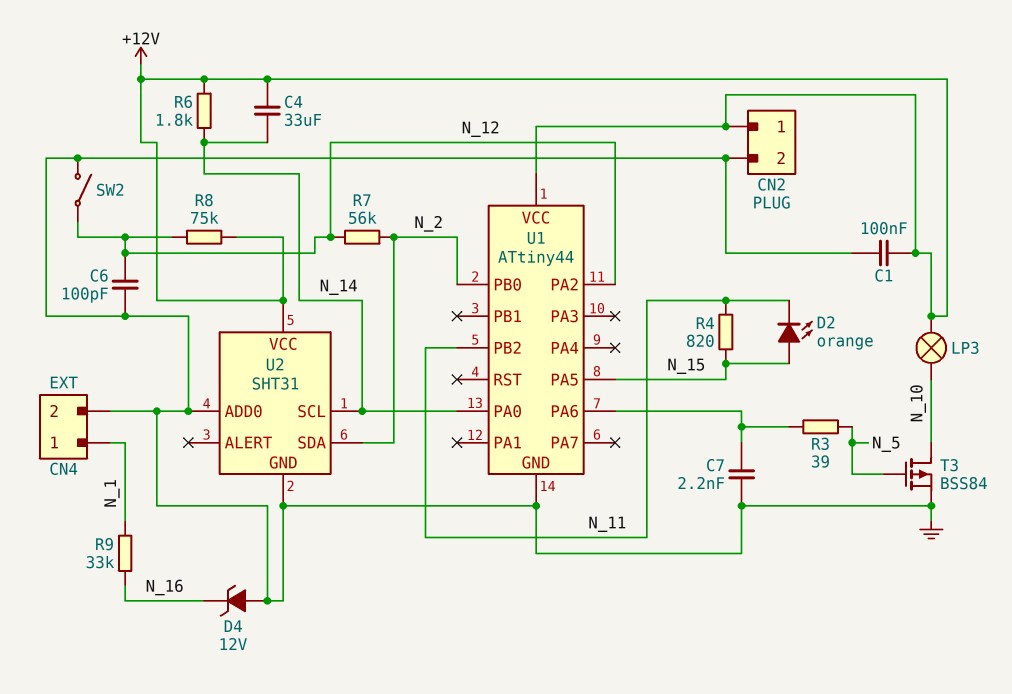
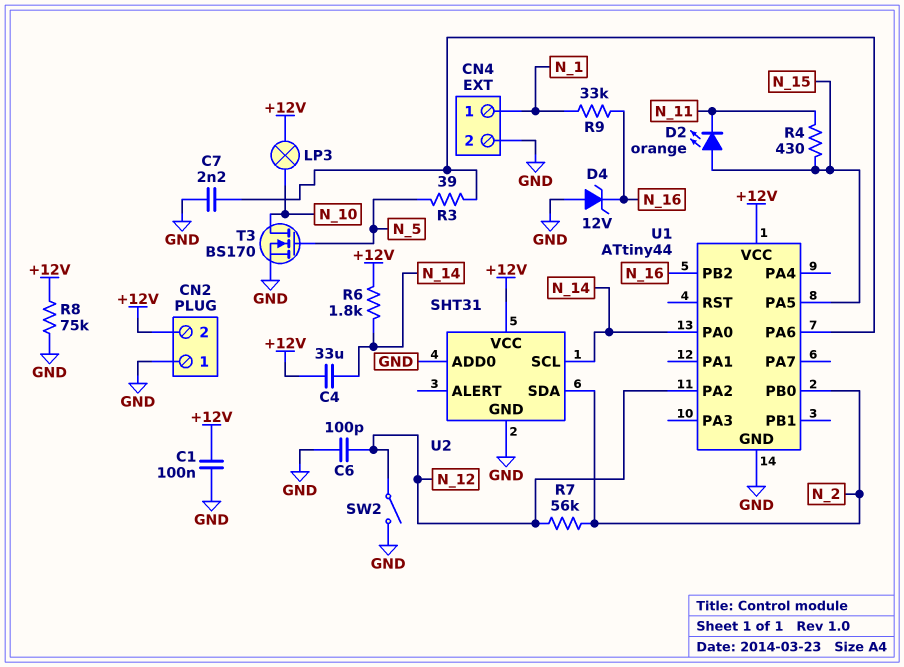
CN2 pin 1: +12V -> GND
CN2 pin 2: GND -> +12V
R4: 820 (N_11, N_15) -> 430 (N_11, N_15)
R8: 75k (+12V, N_12) -> 75k (+12V, GND)
T3: PMOS BSS84 (G N_5, D N_10, S GND) -> NMOS BS170 (G N_5, D N_10, S GND)
U1 pin PB2: N_11 -> N_16

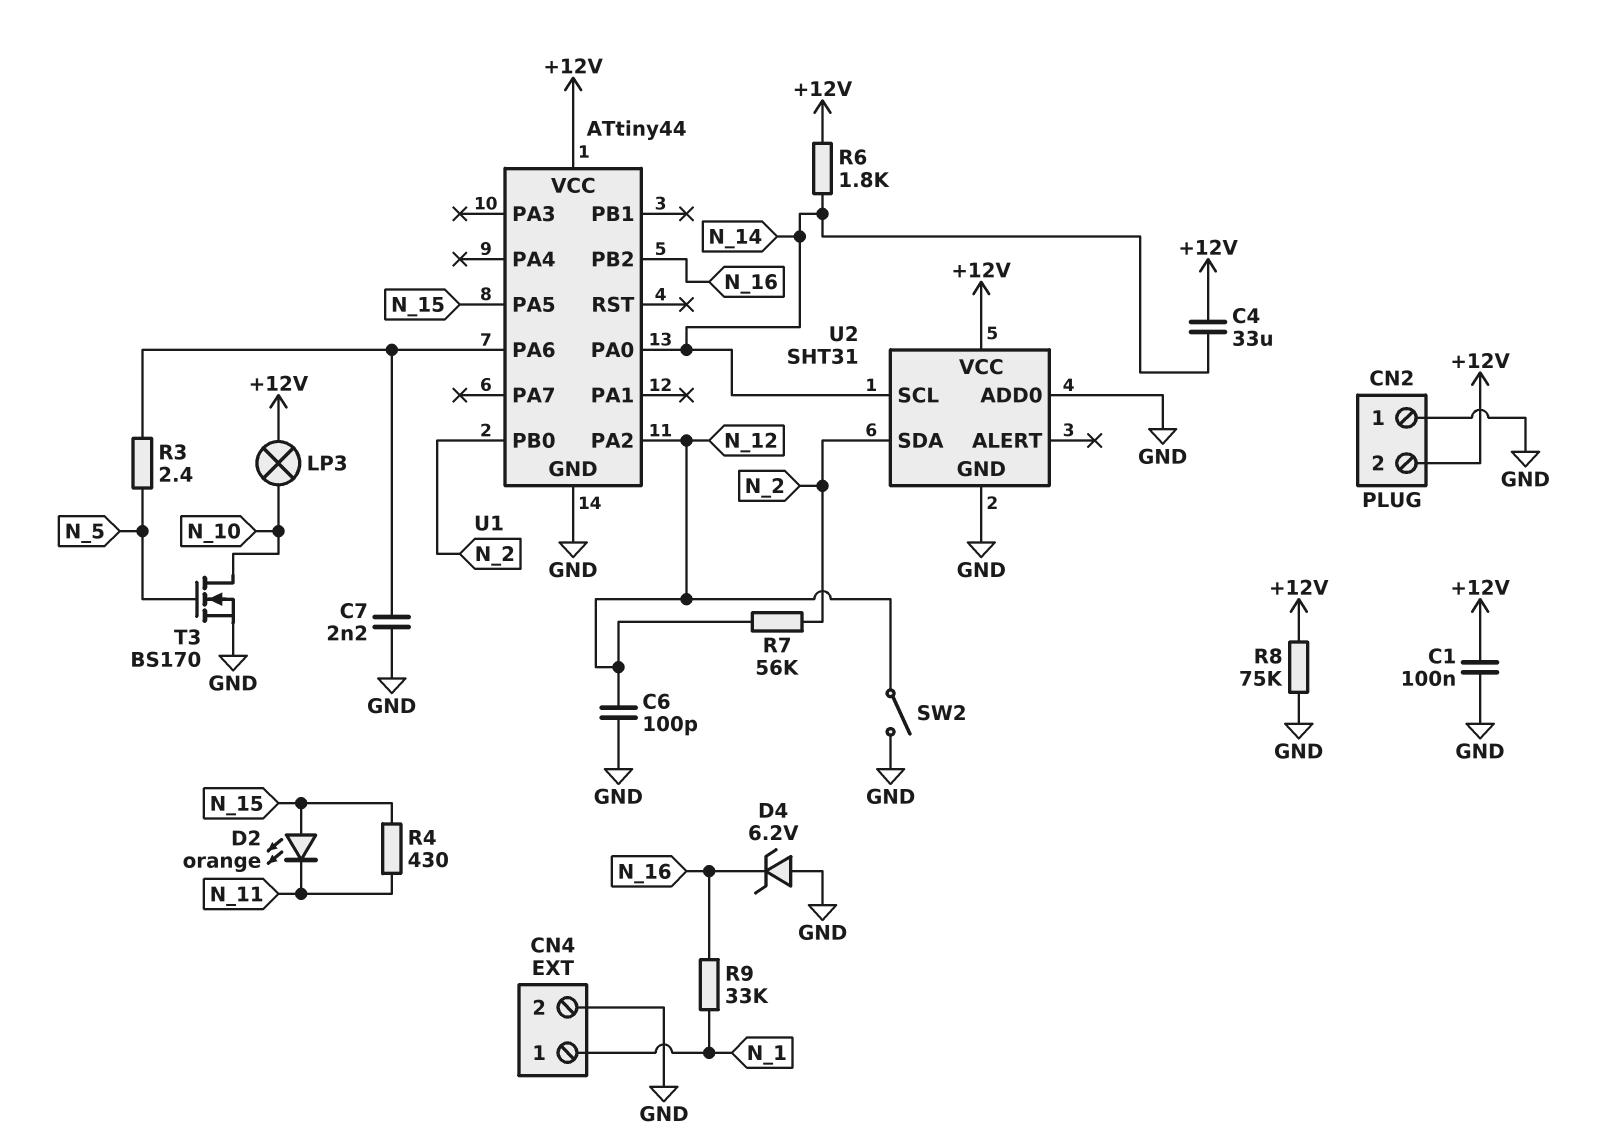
D4: zener 12V (A GND, K N_16) -> zener 6.2V (A GND, K N_16)
R3: 39 (N_5, U1/PA6) -> 2.4 (N_5, U1/PA6)

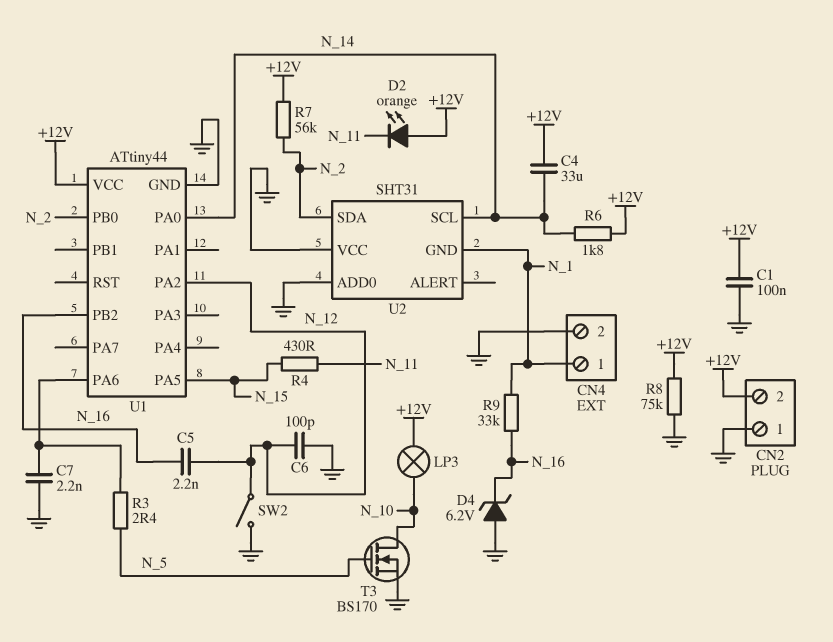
C5: none -> 2.2nF (N_12, N_16)
D2: LED orange (A N_15, K N_11) -> LED orange (A +12V, K N_11)
R7: 56k (N_2, N_12) -> 56k (+12V, N_2)
U2 pin GND: GND -> N_1
U2 pin VCC: +12V -> GND

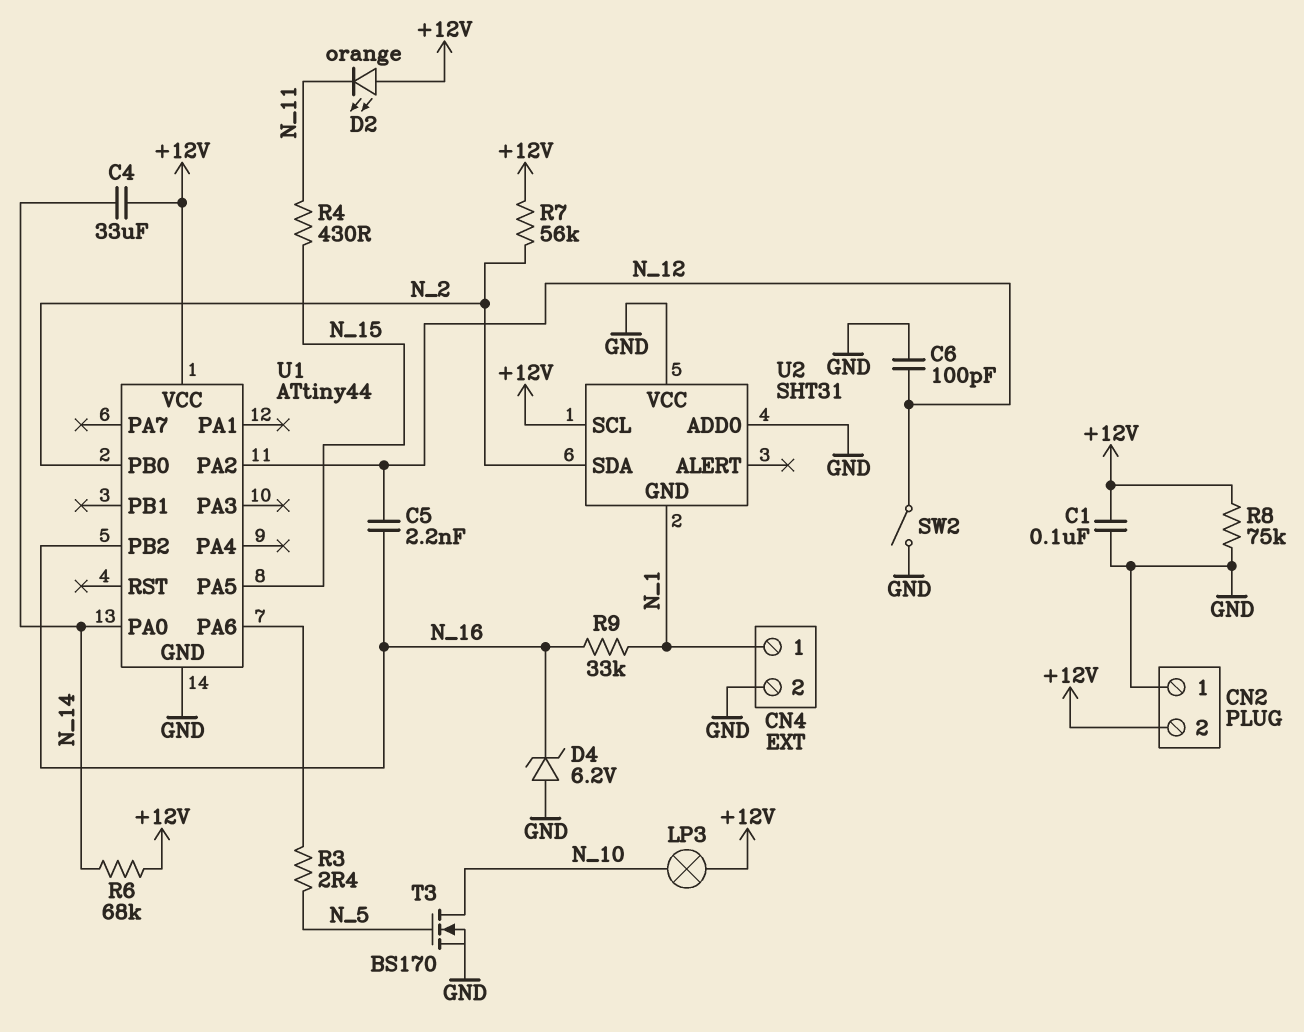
C7: 2.2nF (GND, U1/PA6) -> none
R6: 1.8k (+12V, N_14) -> 68k (+12V, N_14)
U2 pin SCL: N_14 -> +12V

